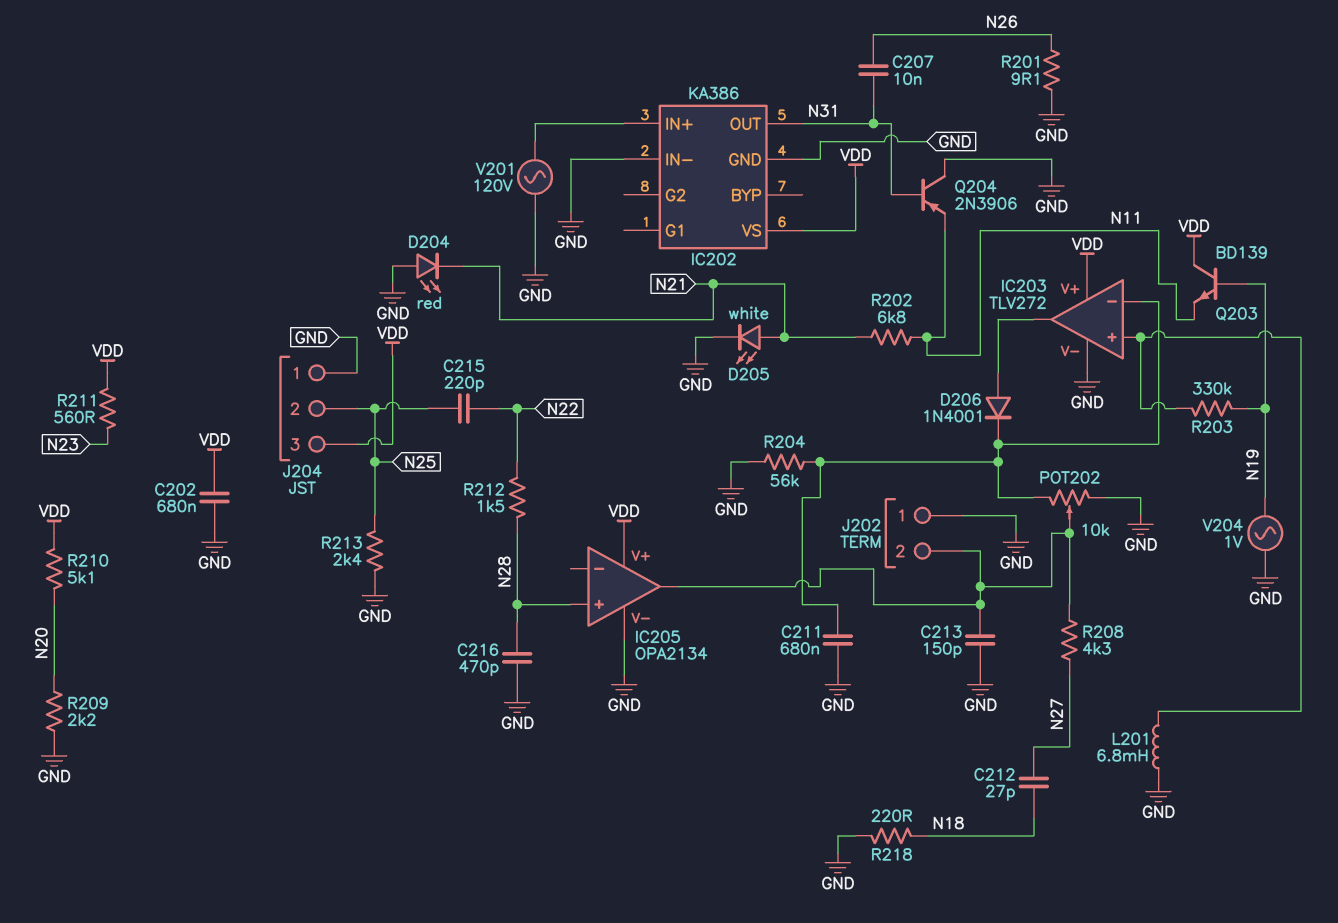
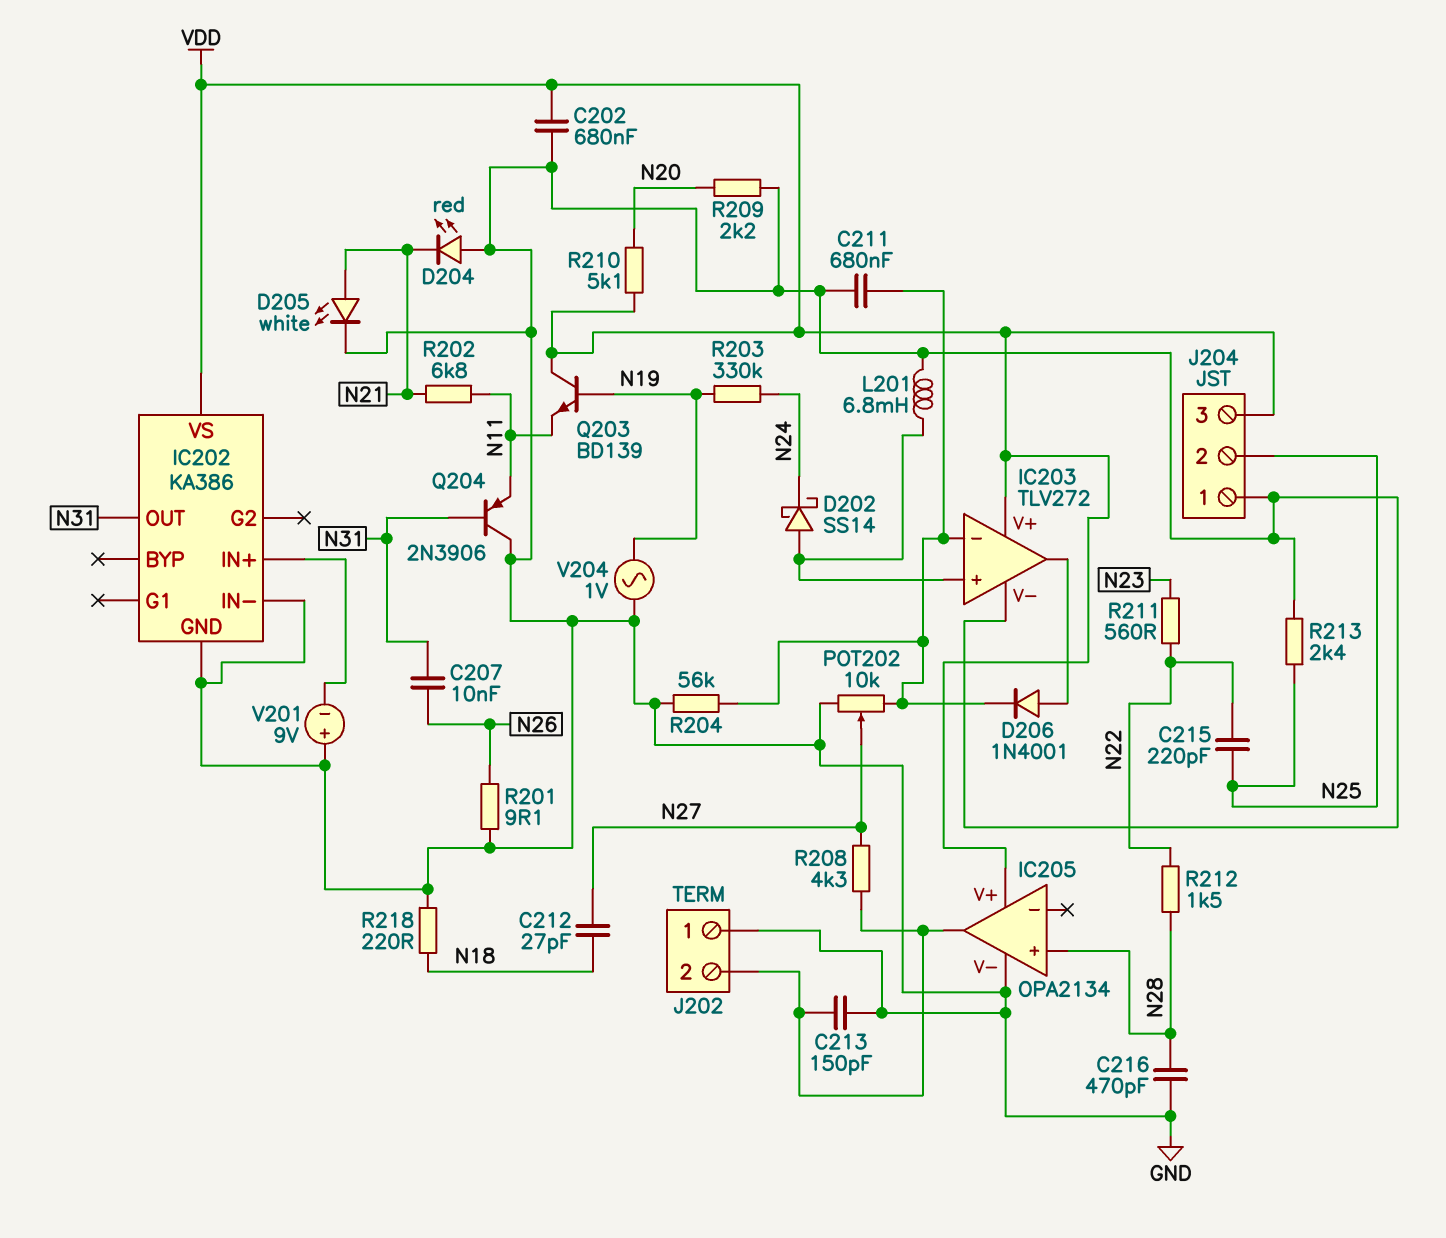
D202: none -> schottky SS14 (A IC203/in+, K N24)
POT202: 10k (GND, IC203/in-, wiper IC205/out) -> 10k (GND, IC203/in-, wiper N27)
R203: 330k (IC203/in+, N19) -> 330k (N19, N24)
R211: 560 (N23, VDD) -> 560 (N22, N23)
V201: AC 120V (GND, IC202/IN+) -> 9V (plus GND, minus IC202/IN+)

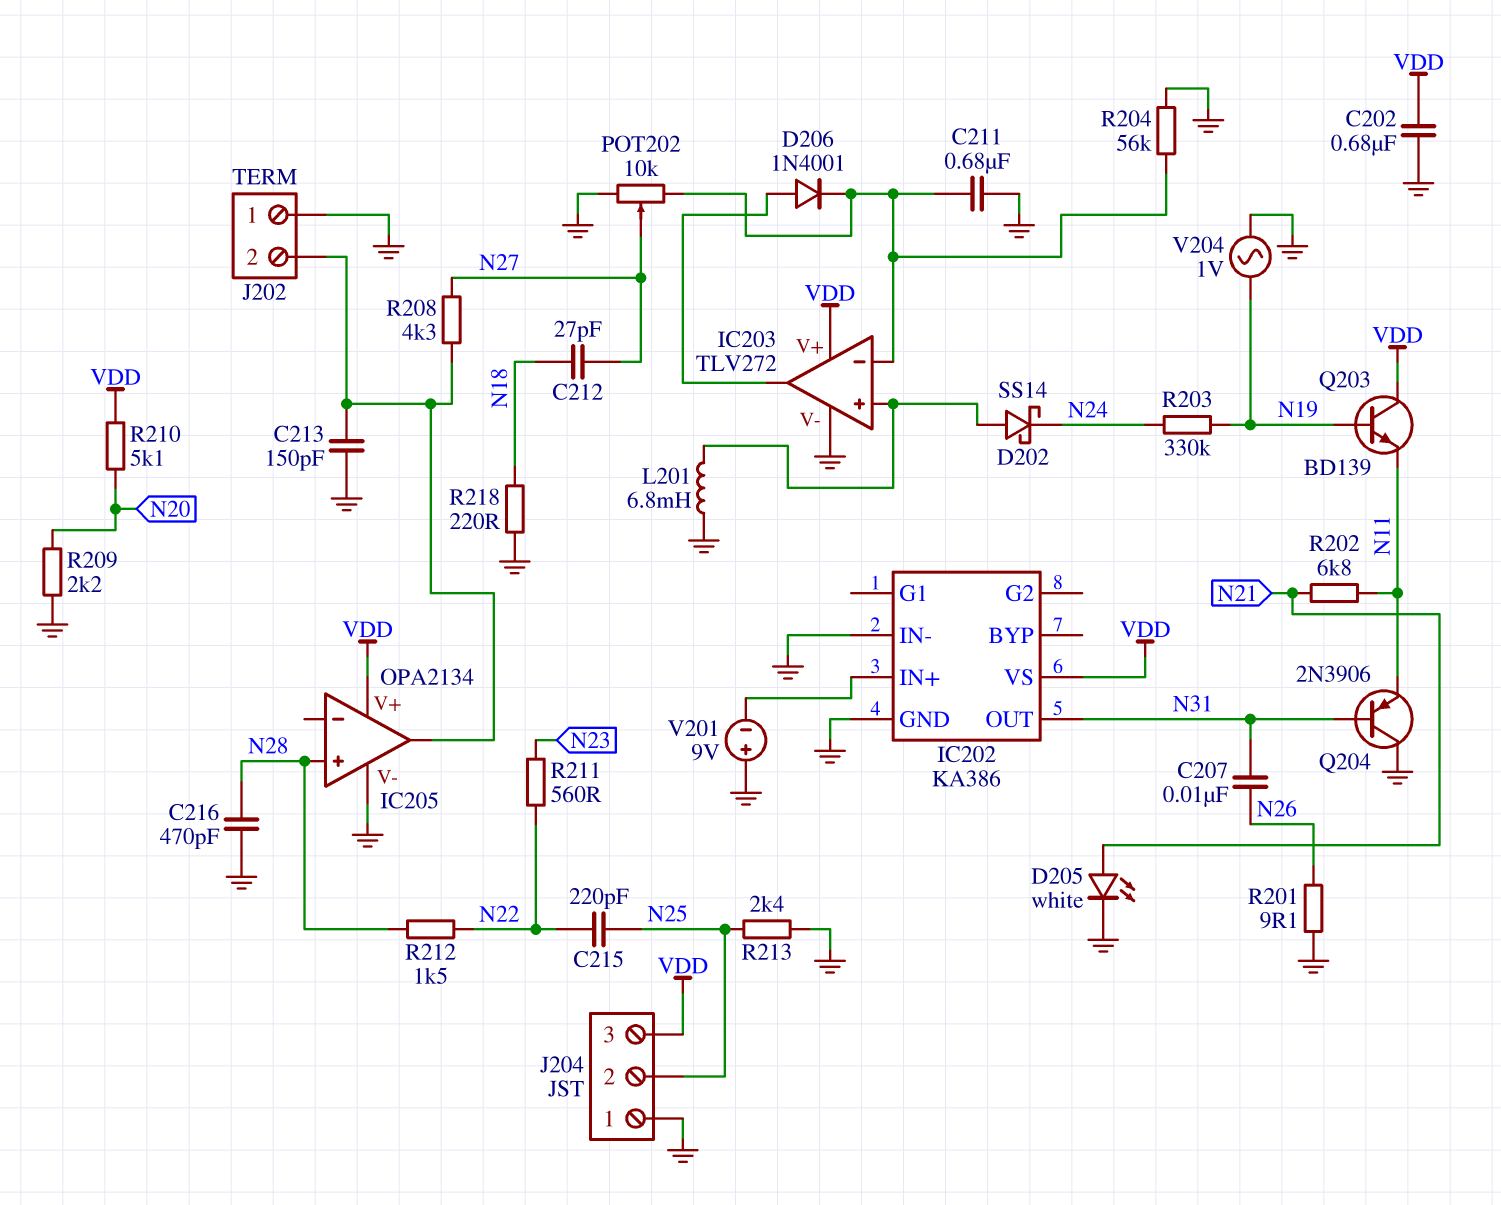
D204: LED red (A GND, K N21) -> none

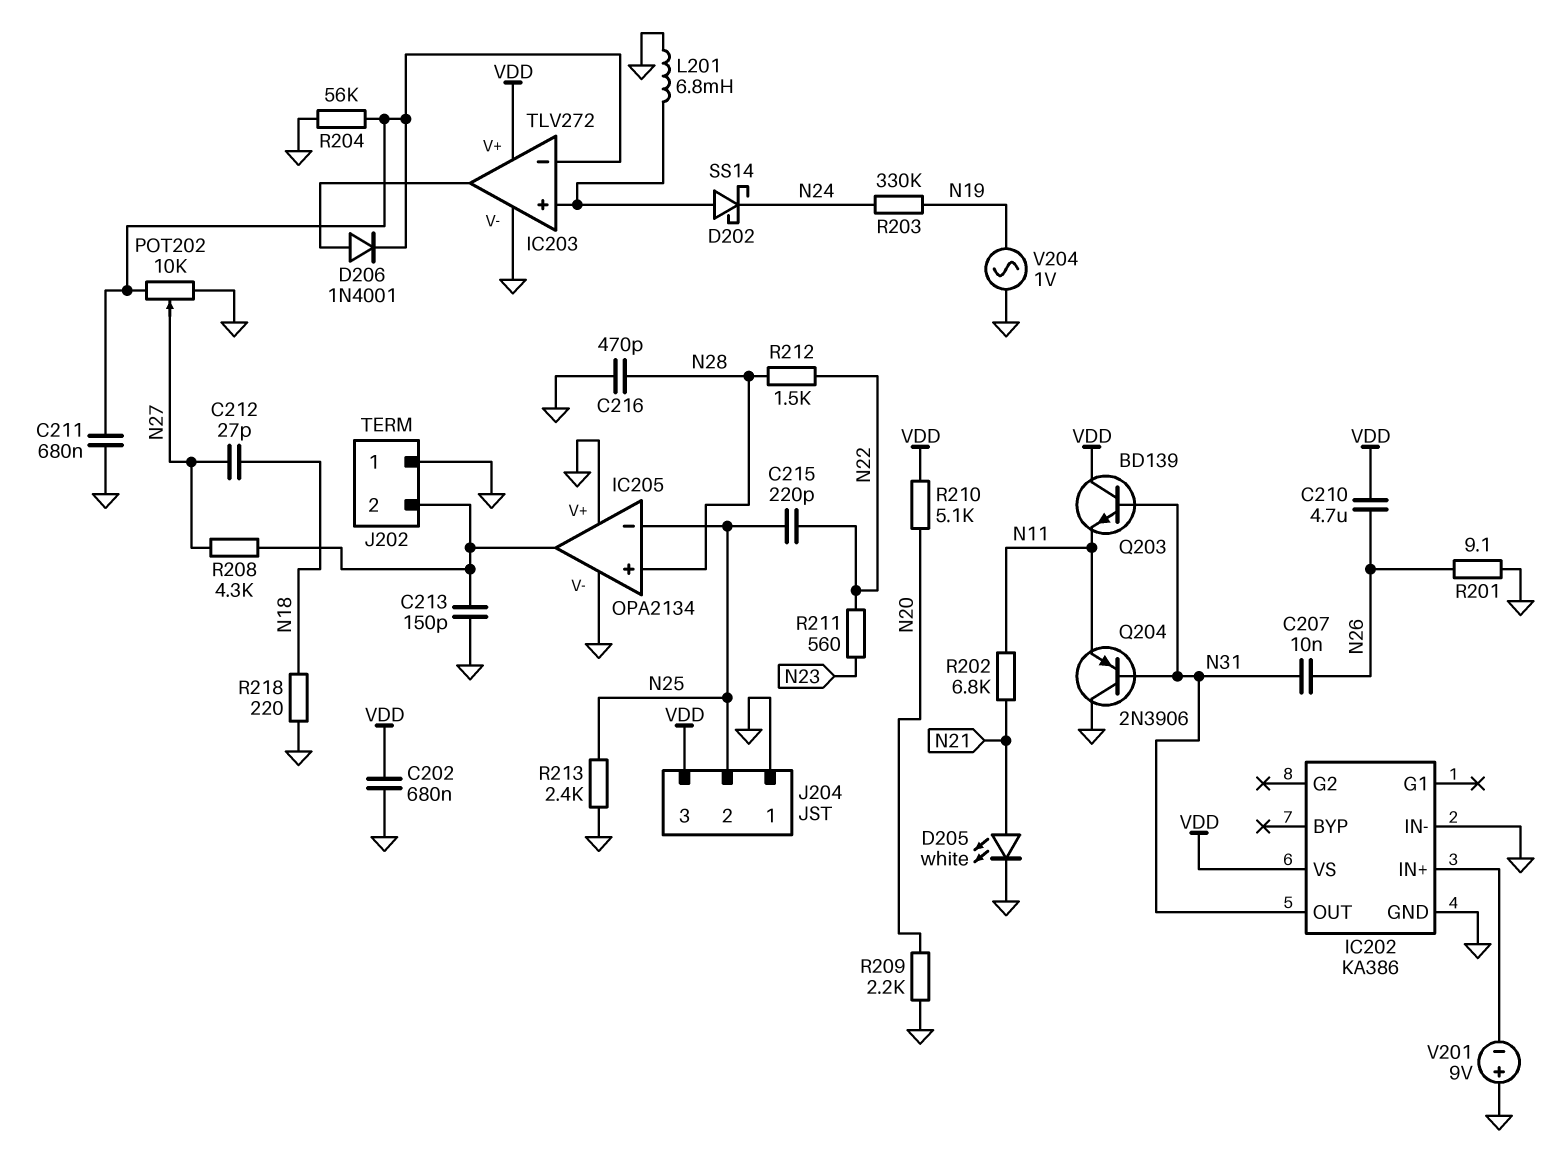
C210: none -> 4.7uF (N26, VDD)
IC205 pin V+: VDD -> GND
IC205 pin in-: none -> N25
Q203: NPN BD139 (B N19, C VDD, E N11) -> NPN BD139 (B N31, C VDD, E N11)

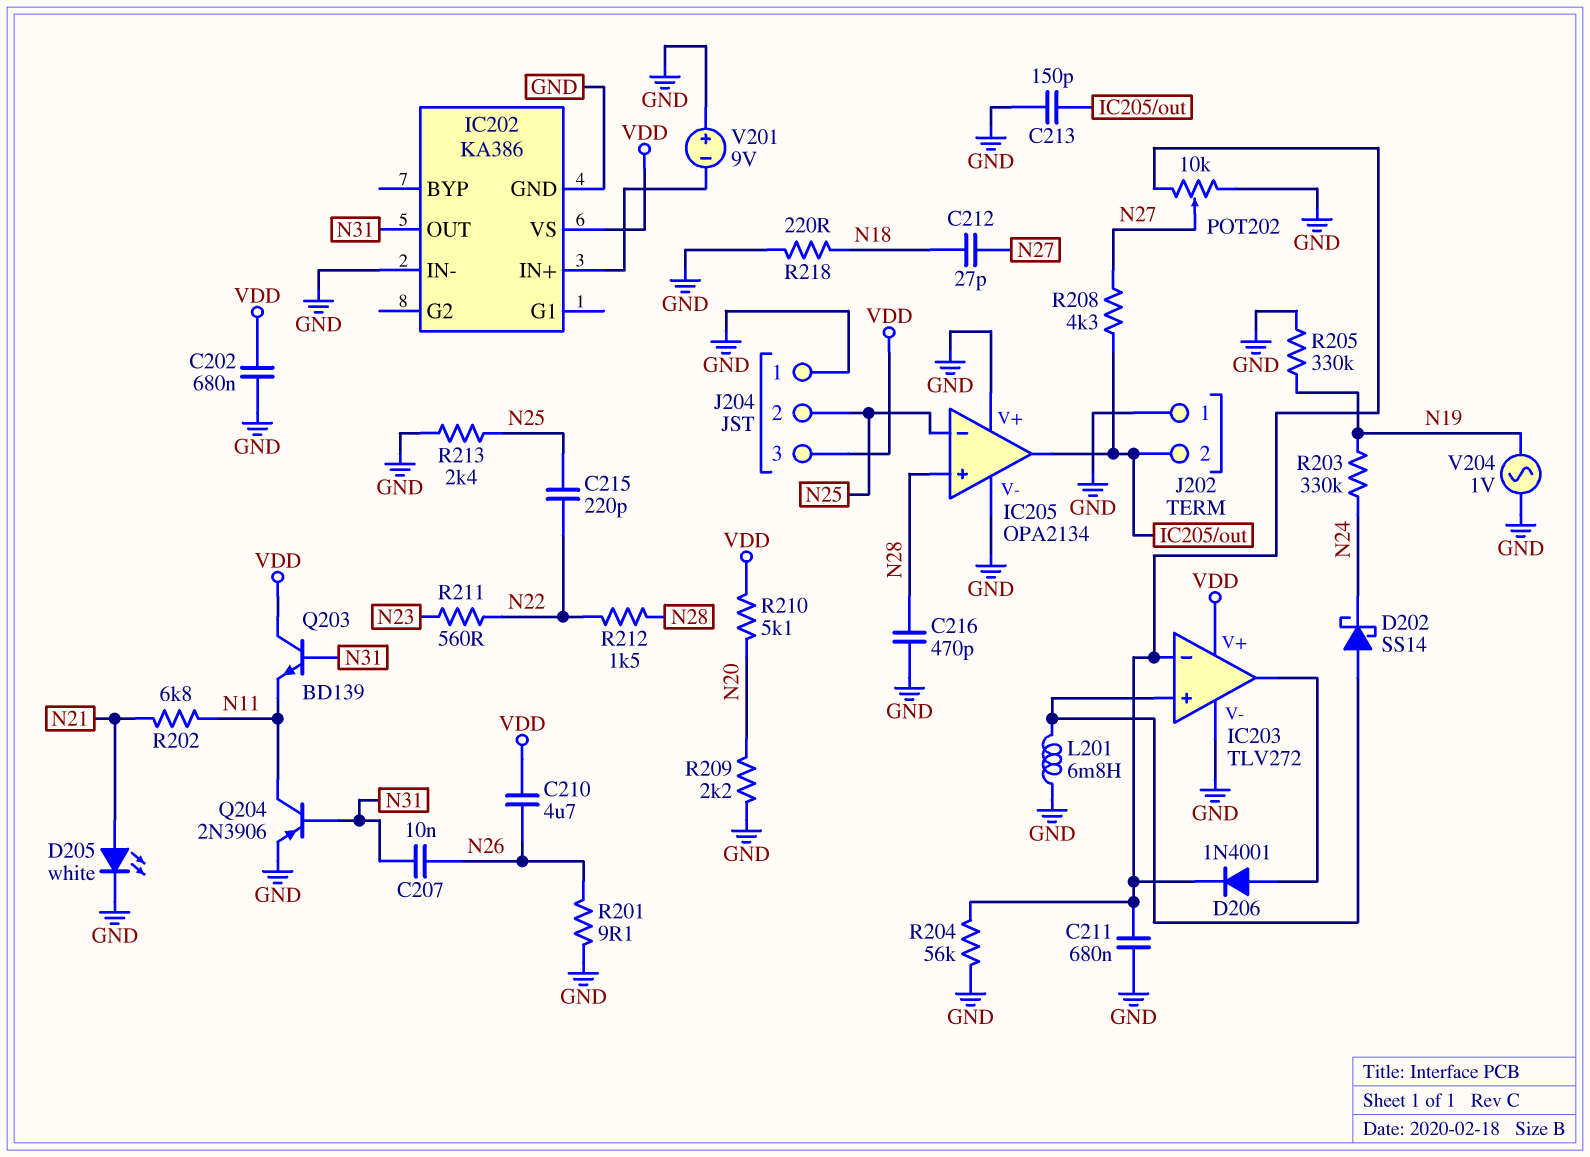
Q204: PNP 2N3906 (B N31, C GND, E N11) -> PNP 2N3906 (B N31, C N11, E GND)
R205: none -> 330k (GND, N19)

